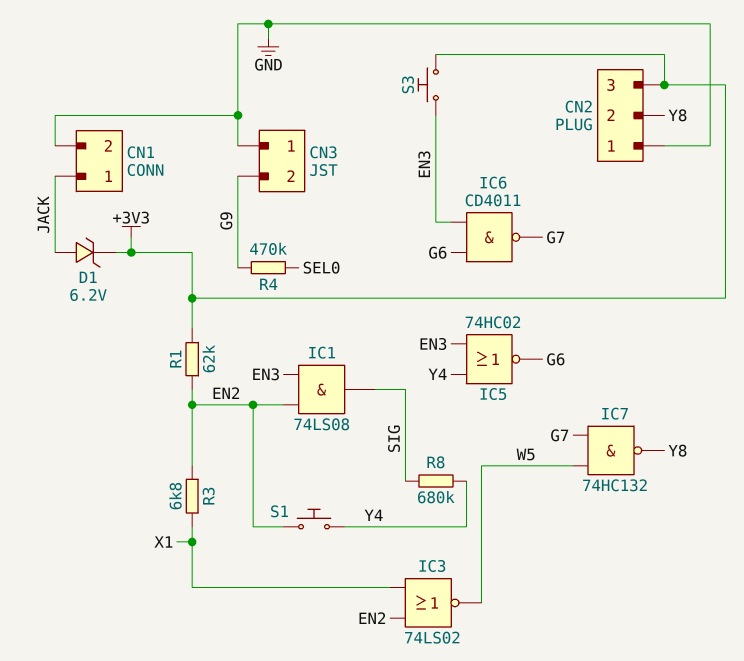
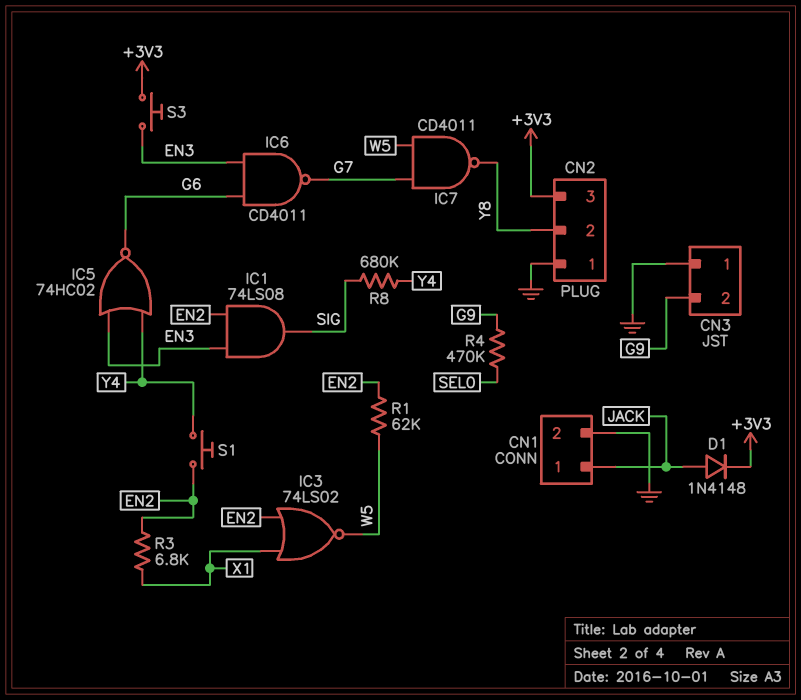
D1: zener 6.2V (A JACK, K +3V3) -> diode 1N4148 (A JACK, K +3V3)
IC7: NAND 74HC132 (in G7, in W5, out Y8) -> NAND CD4011 (in G7, in W5, out Y8)
R1: 62k (+3V3, EN2) -> 62k (EN2, W5)

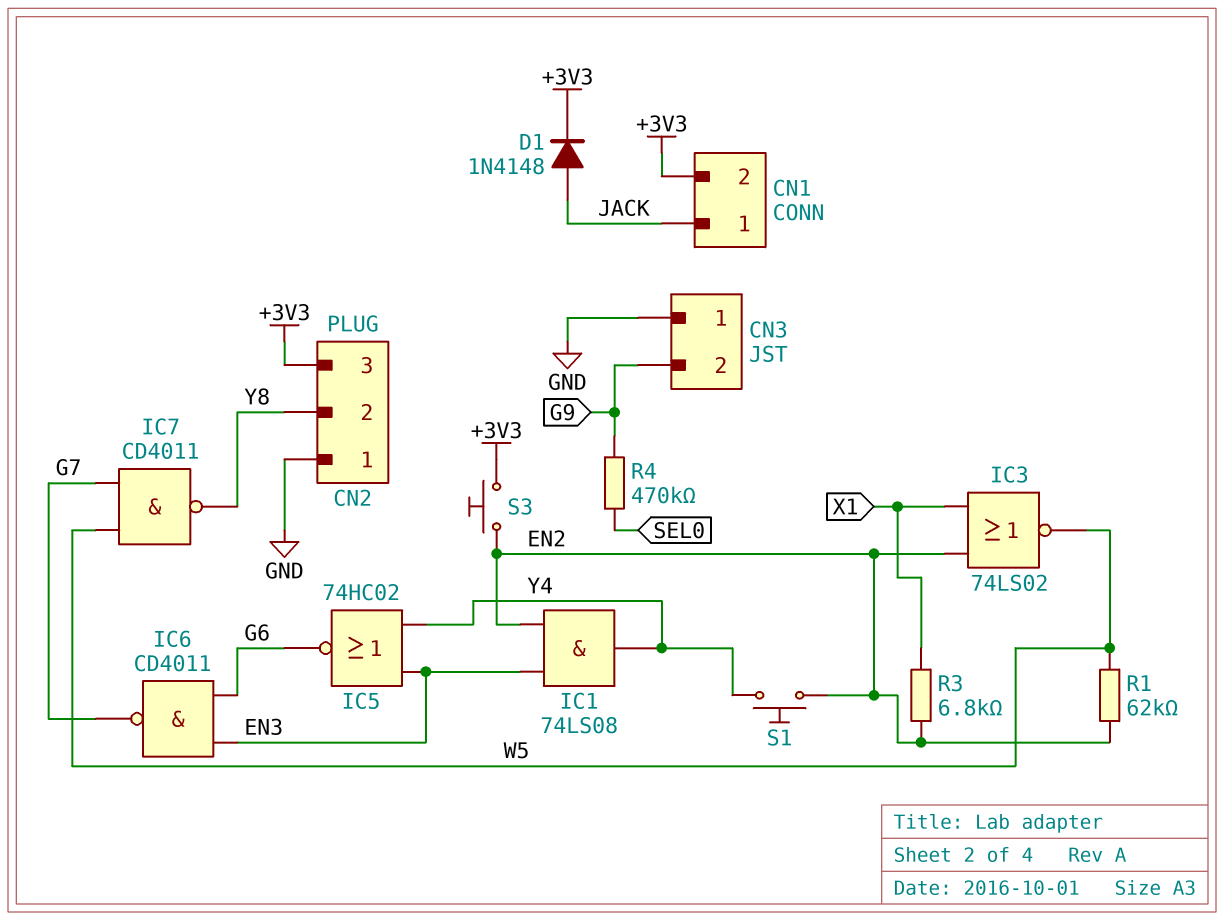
CN1 pin 2: GND -> +3V3
IC1: AND 74LS08 (in EN2, in EN3, out SIG) -> AND 74LS08 (in EN2, in EN3, out Y4)
R8: 680k (SIG, Y4) -> none
S3: button (+3V3, EN3) -> button (+3V3, EN2)

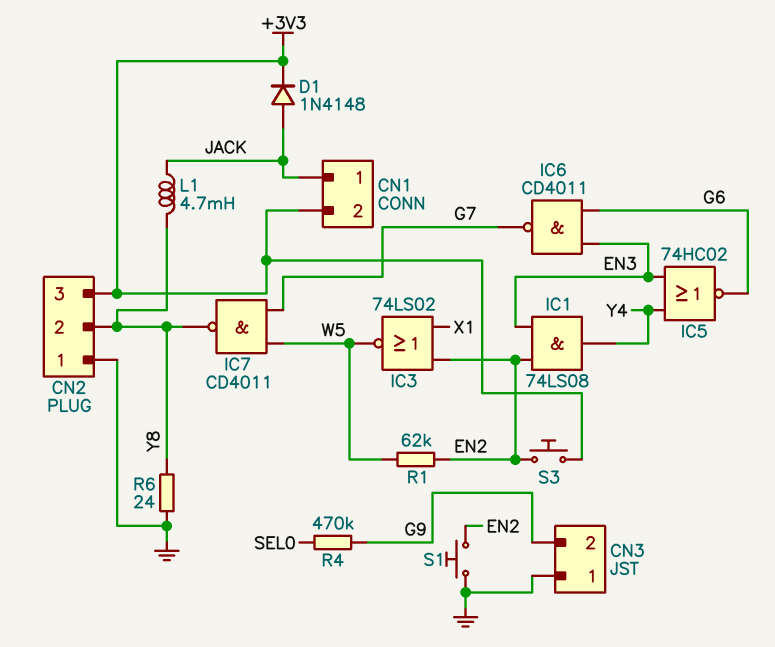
L1: none -> 4.7mH (JACK, Y8)
R3: 6.8k (EN2, X1) -> none
R6: none -> 24 (GND, Y8)
S1: button (EN2, Y4) -> button (EN2, GND)

